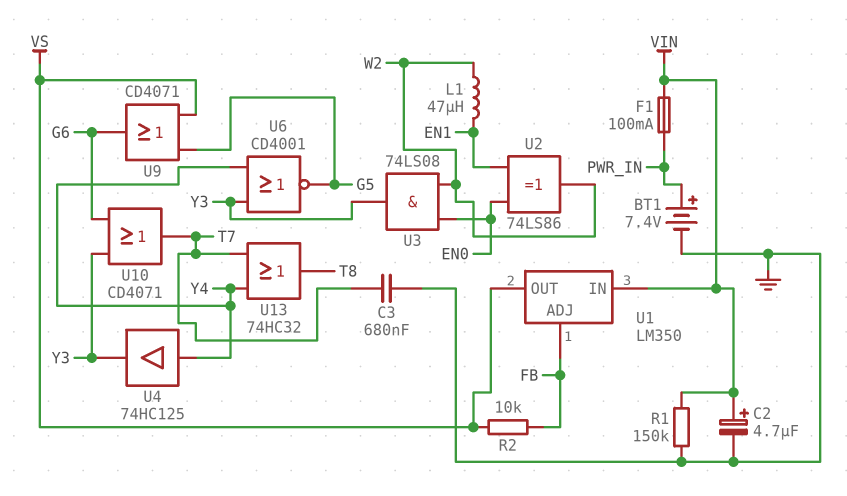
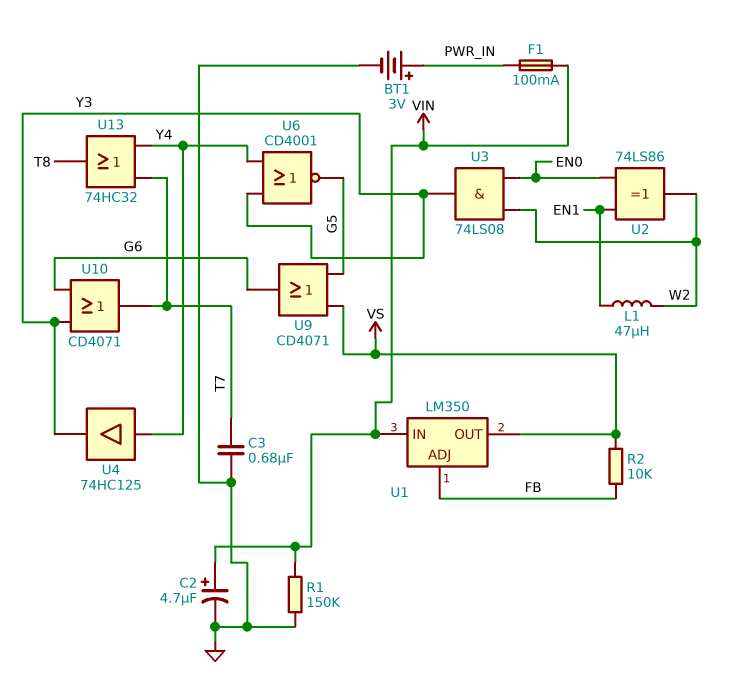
BT1: 7.4V (plus PWR_IN, minus GND) -> 3V (plus PWR_IN, minus GND)

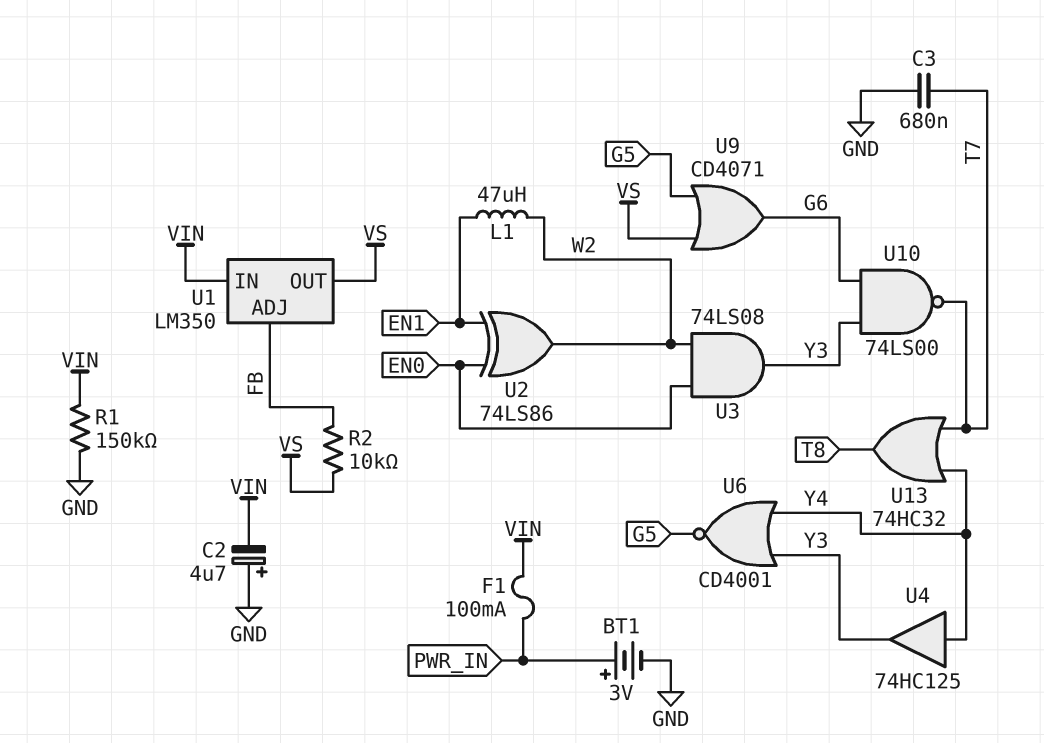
C2: 4.7uF (plus VIN, minus GND) -> 4.7uF (plus GND, minus VIN)
U10: OR CD4071 (in G6, in Y3, out T7) -> NAND 74LS00 (in G6, in Y3, out T7)

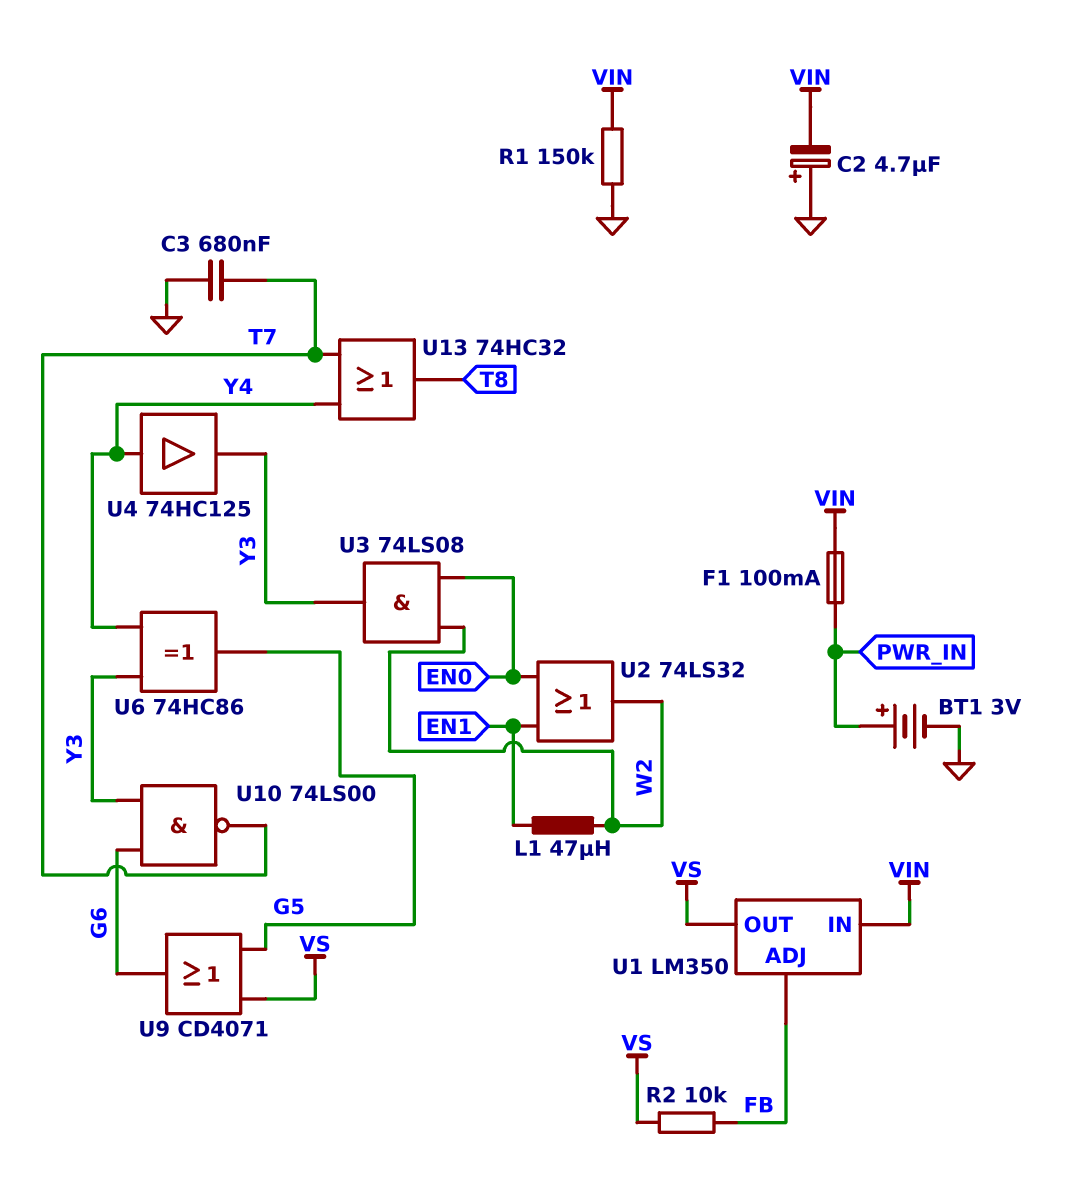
U2: XOR 74LS86 (in EN0, in EN1, out W2) -> OR 74LS32 (in EN0, in EN1, out W2)
U6: NOR CD4001 (in Y3, in Y4, out G5) -> XOR 74HC86 (in Y3, in Y4, out G5)

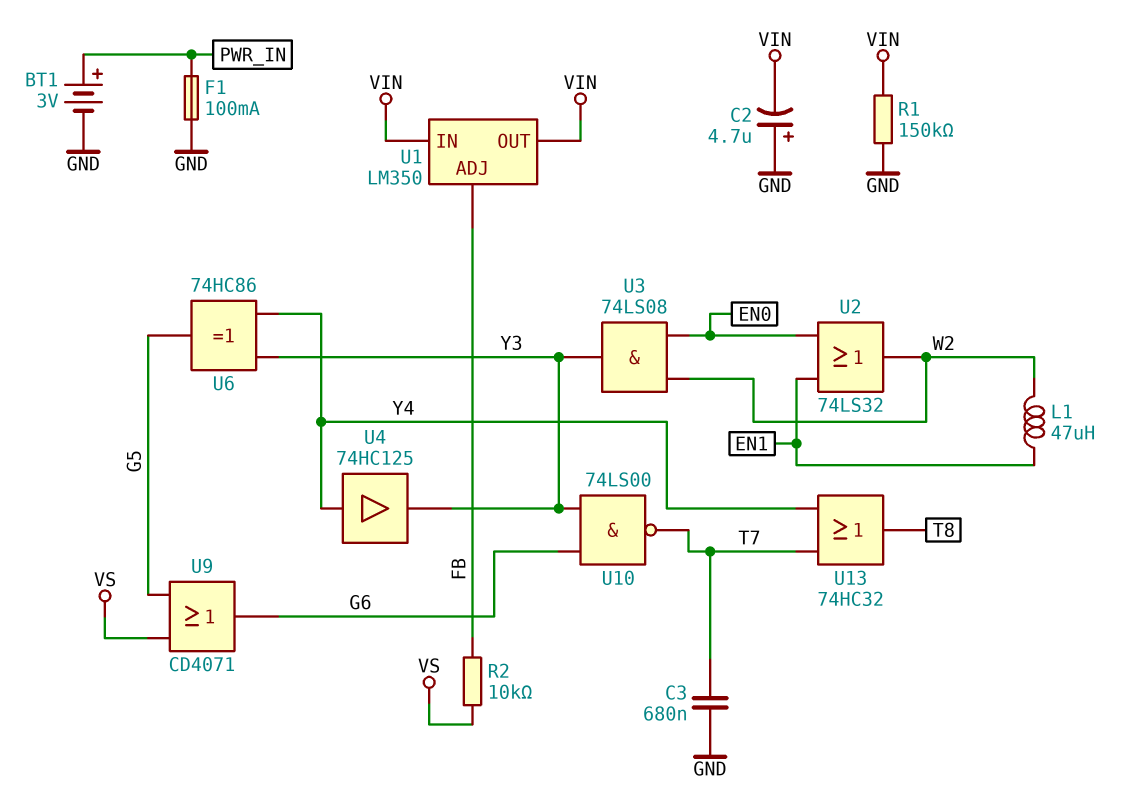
F1: 100mA (PWR_IN, VIN) -> 100mA (GND, PWR_IN)
U1 pin OUT: VS -> VIN

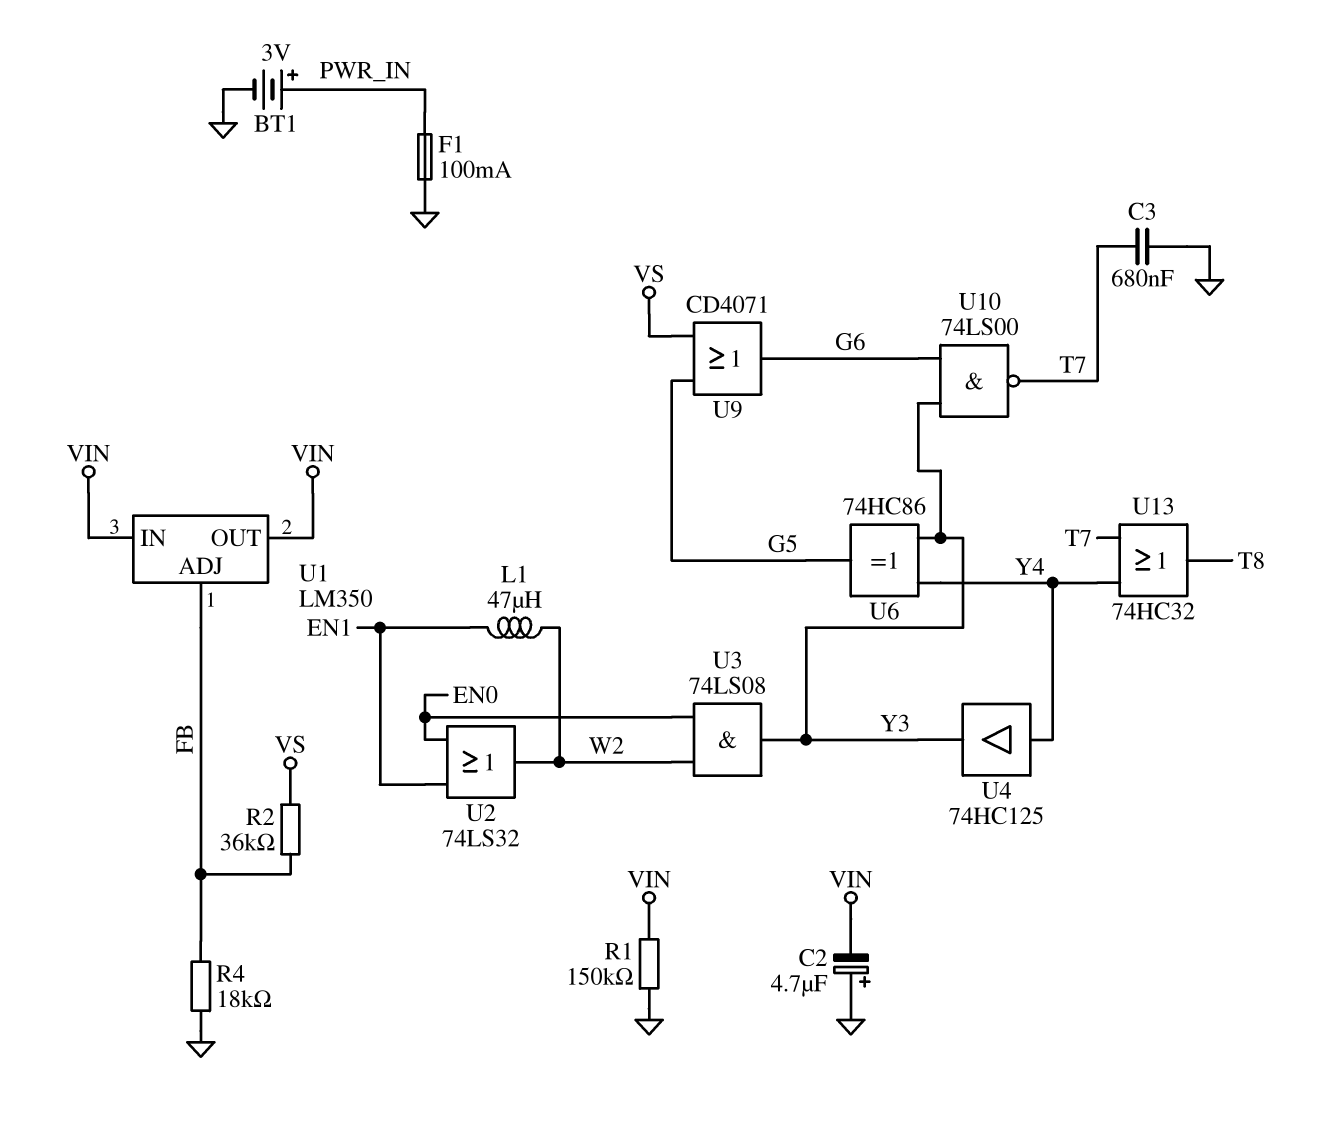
R2: 10k (FB, VS) -> 36k (FB, VS)
R4: none -> 18k (FB, GND)

